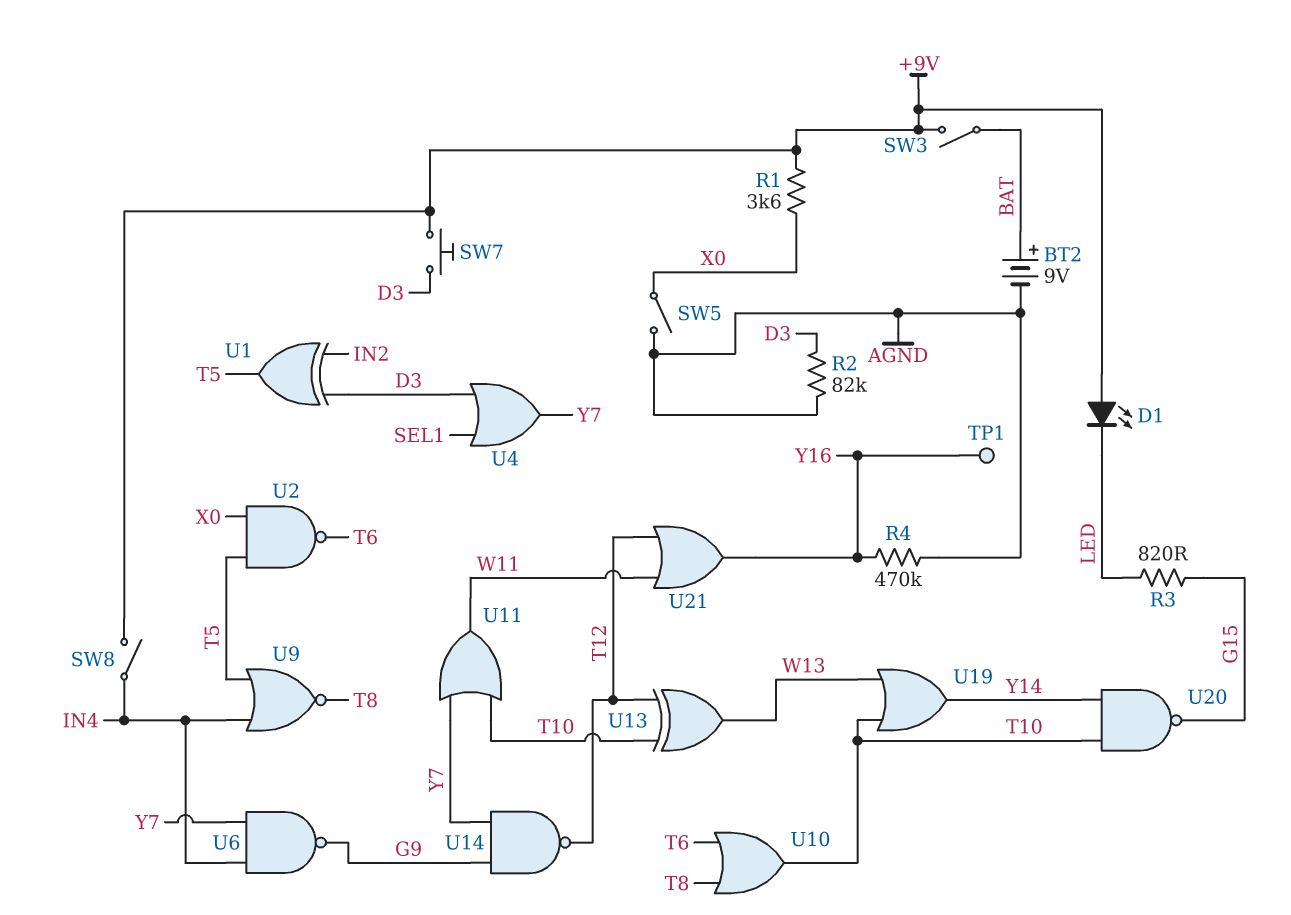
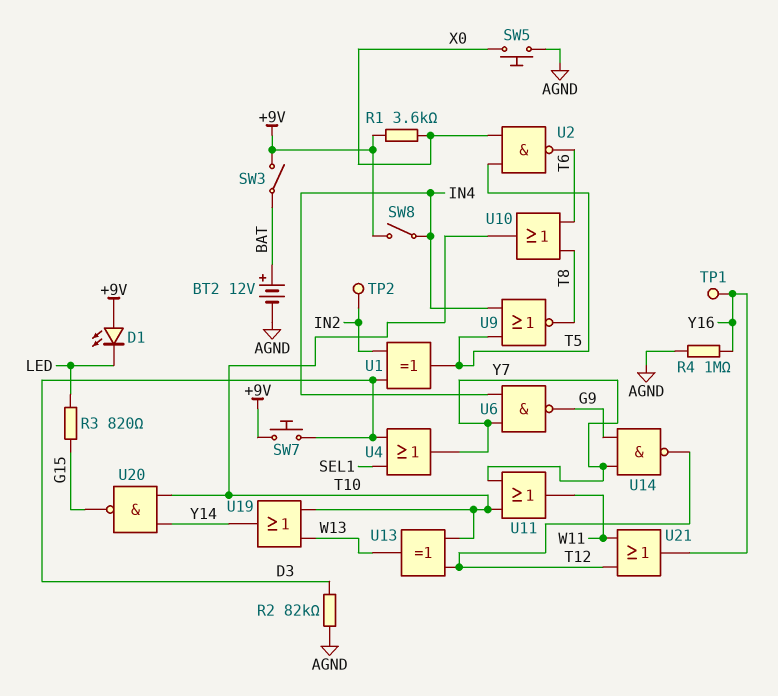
BT2: 9V (plus BAT, minus AGND) -> 12V (plus BAT, minus AGND)
R4: 470k (AGND, Y16) -> 1M (AGND, Y16)
SW5: switch (AGND, X0) -> button (AGND, X0)
TP2: none -> test point (IN2)

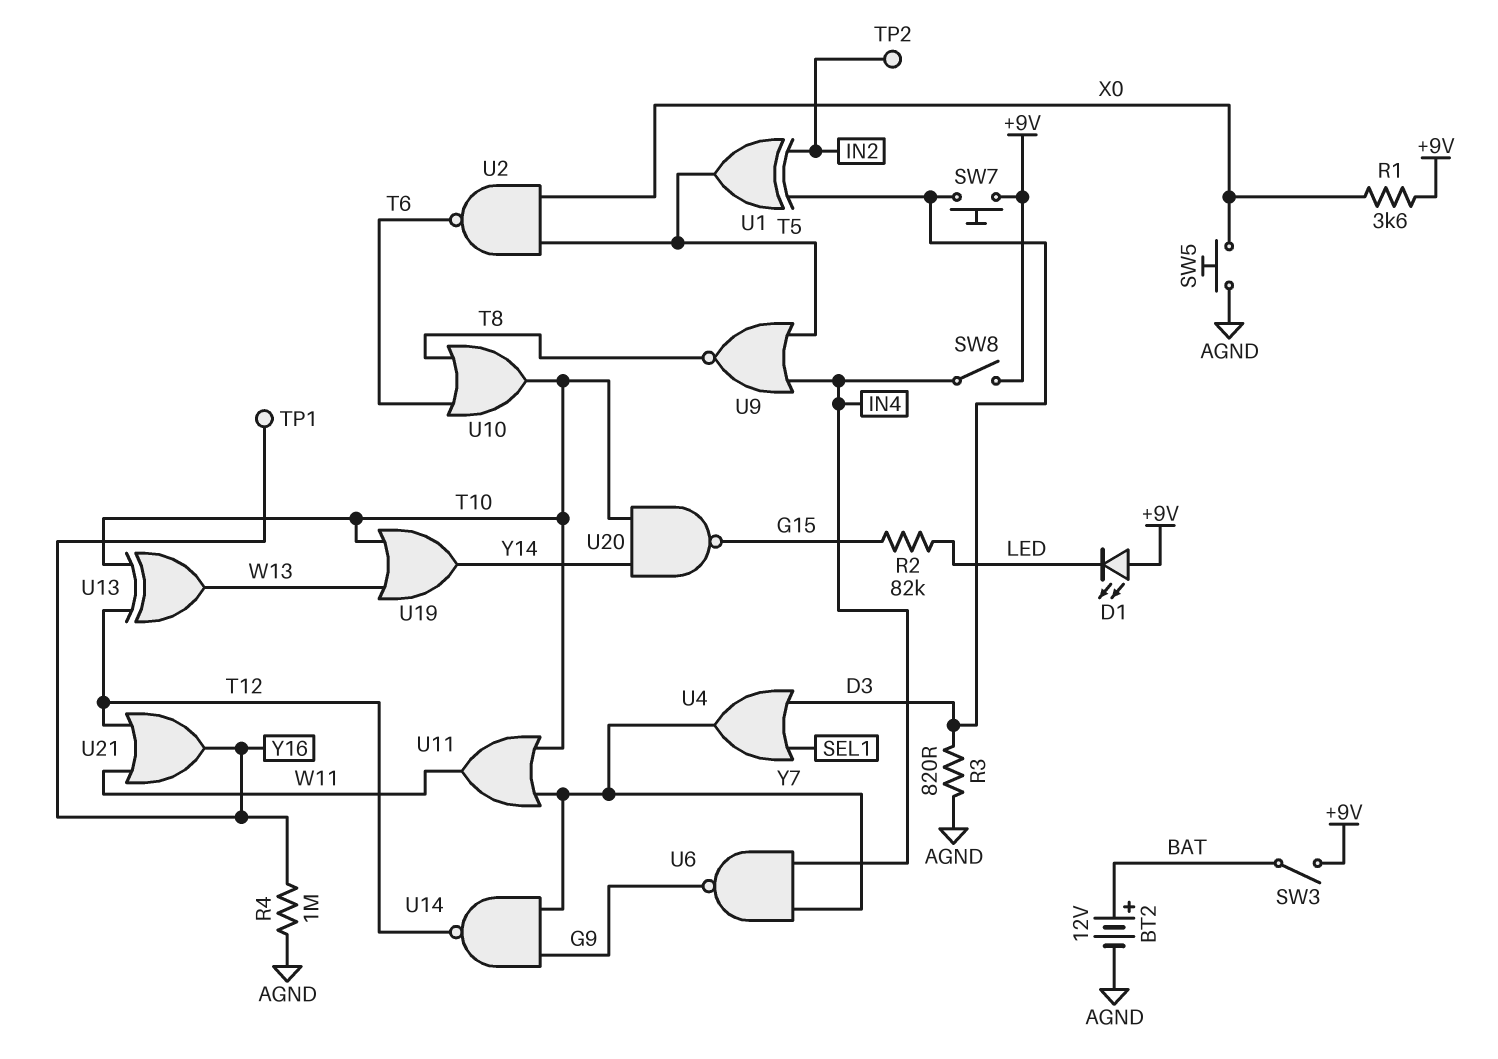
R2: 82k (AGND, D3) -> 82k (G15, LED)
R3: 820 (G15, LED) -> 820 (AGND, D3)

